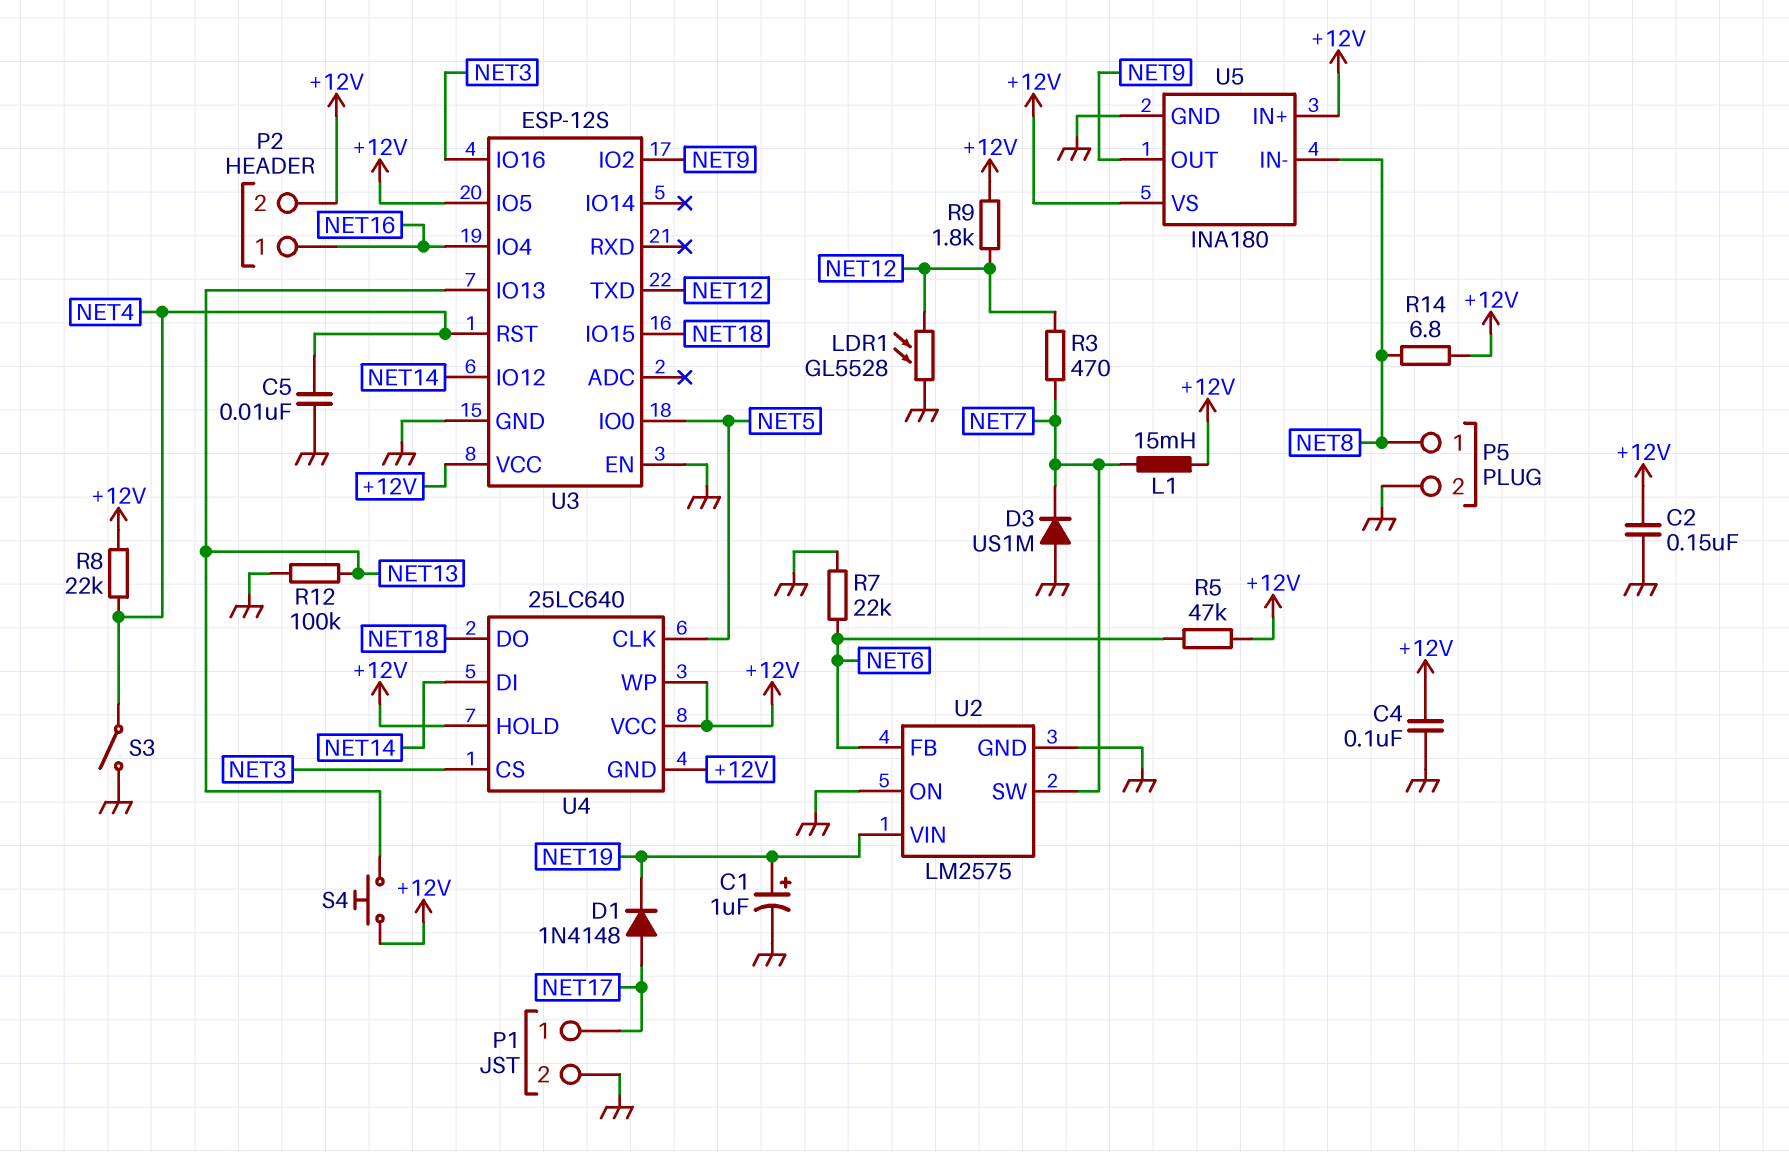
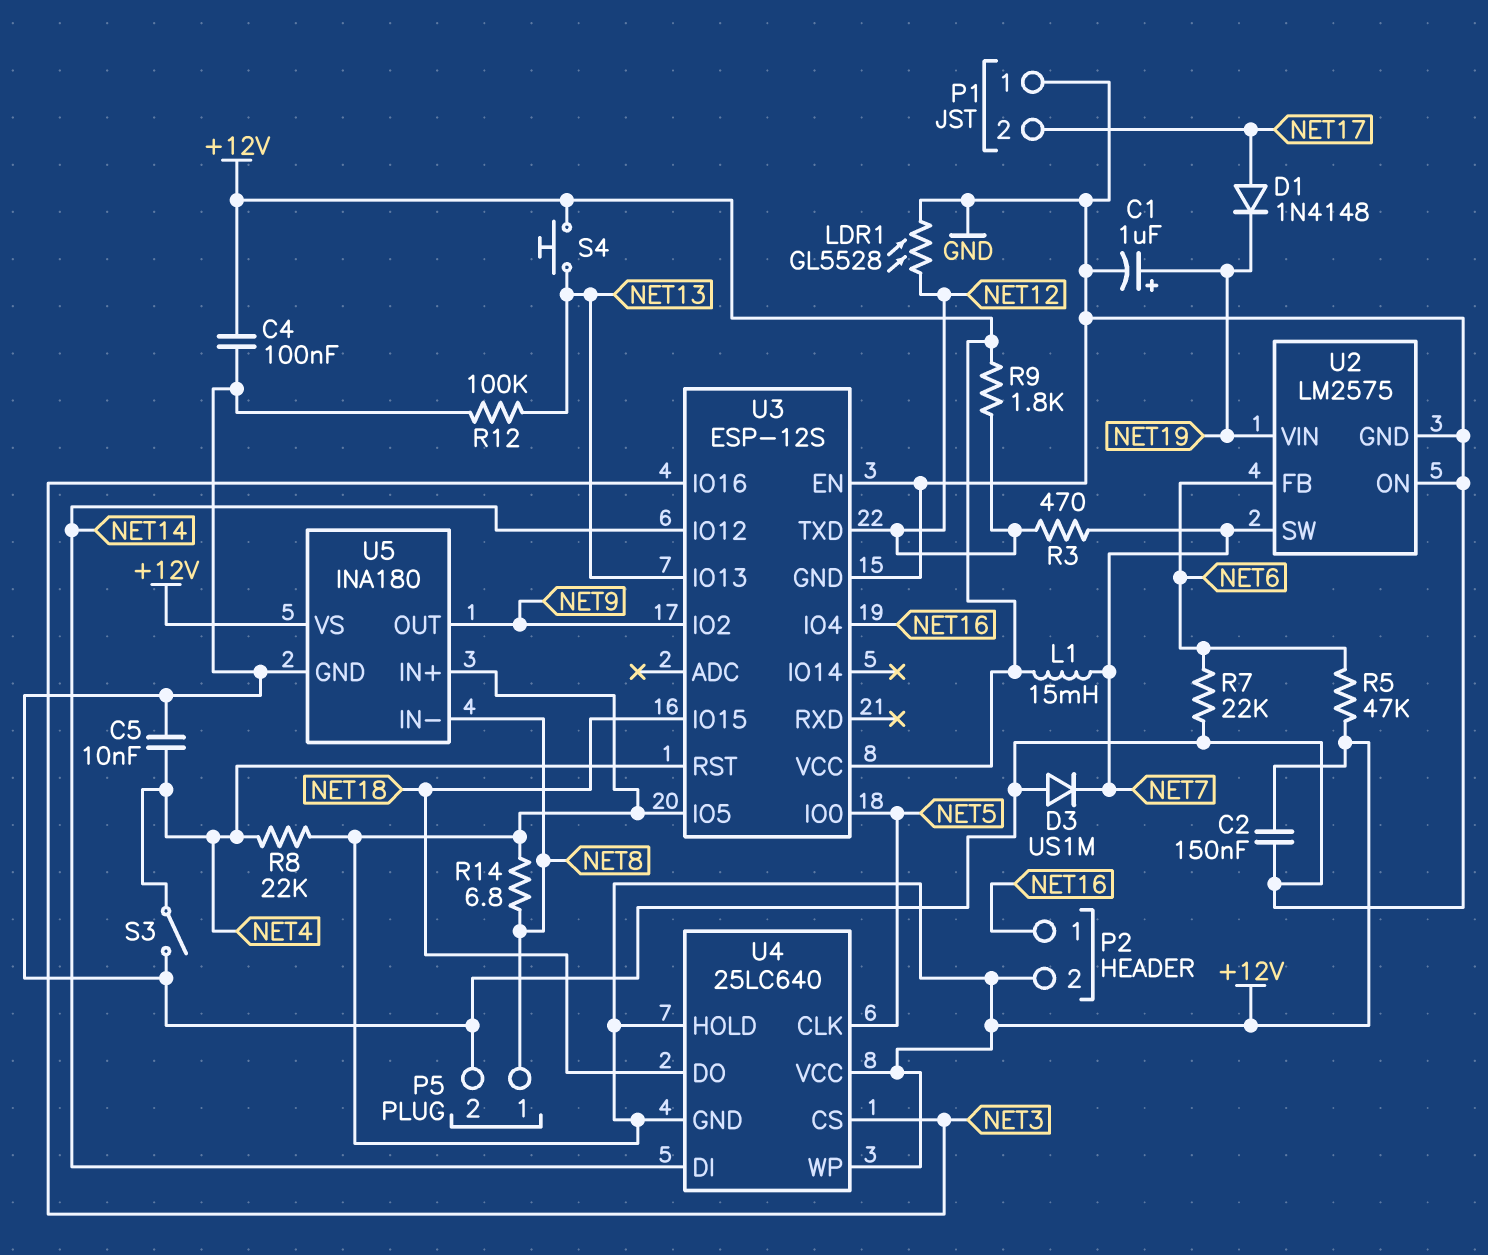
P1 pin 1: NET17 -> GND
P1 pin 2: GND -> NET17

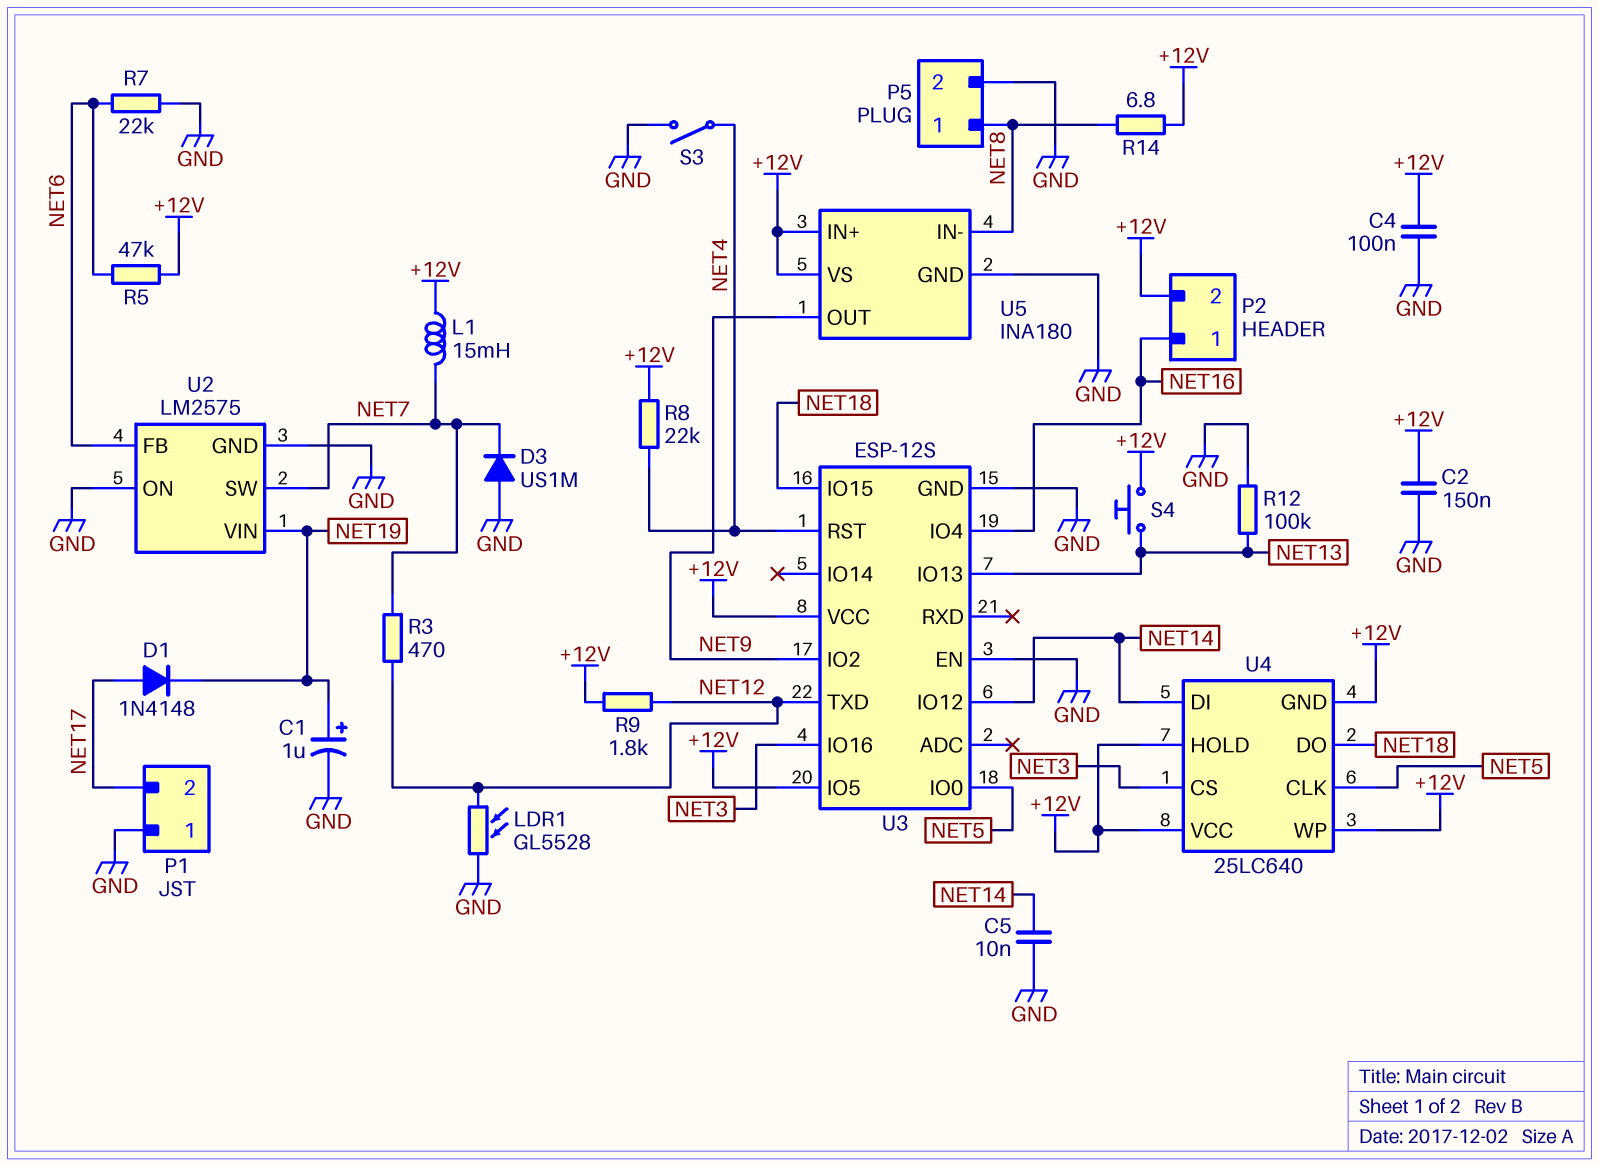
C5: 10nF (GND, NET4) -> 10nF (GND, NET14)

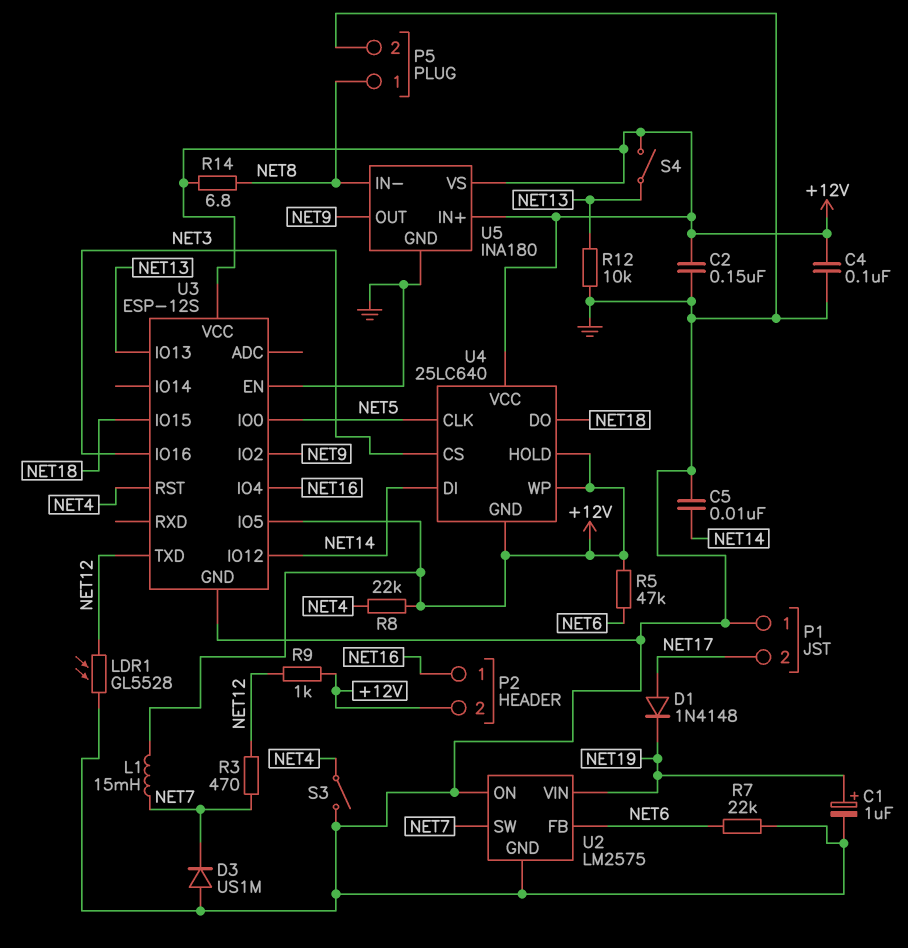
R9: 1.8k (+12V, NET12) -> 1k (+12V, NET12)
R12: 100k (GND, NET13) -> 10k (GND, NET13)
S4: button (+12V, NET13) -> switch (+12V, NET13)

